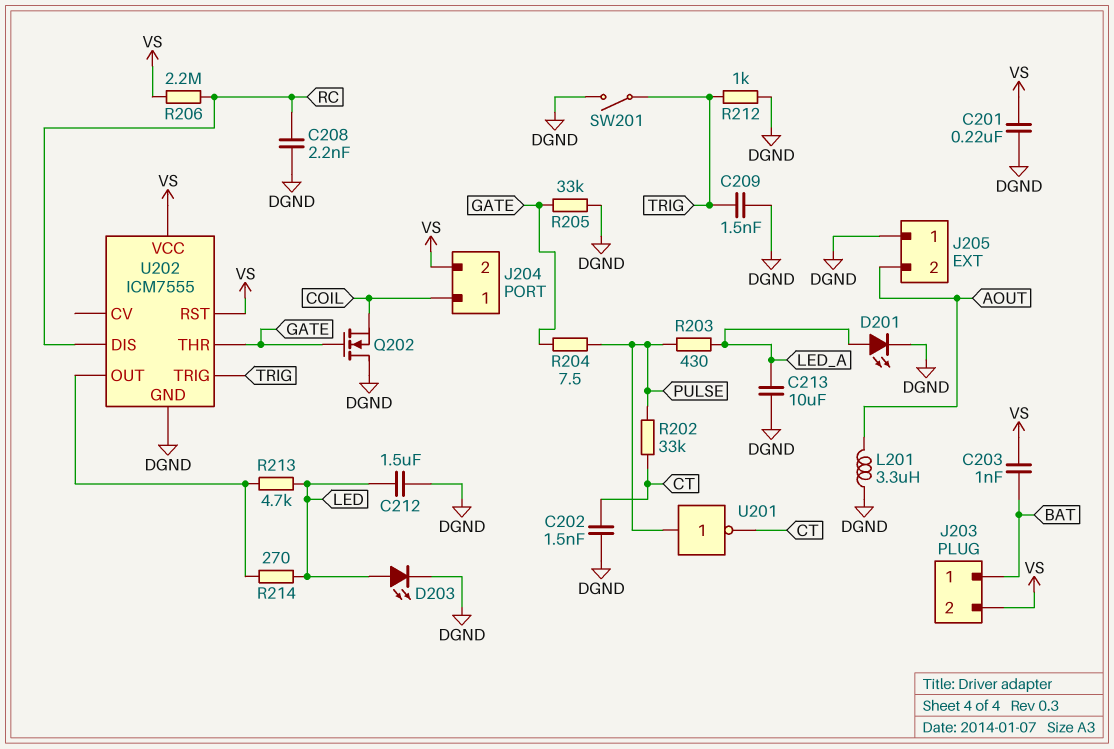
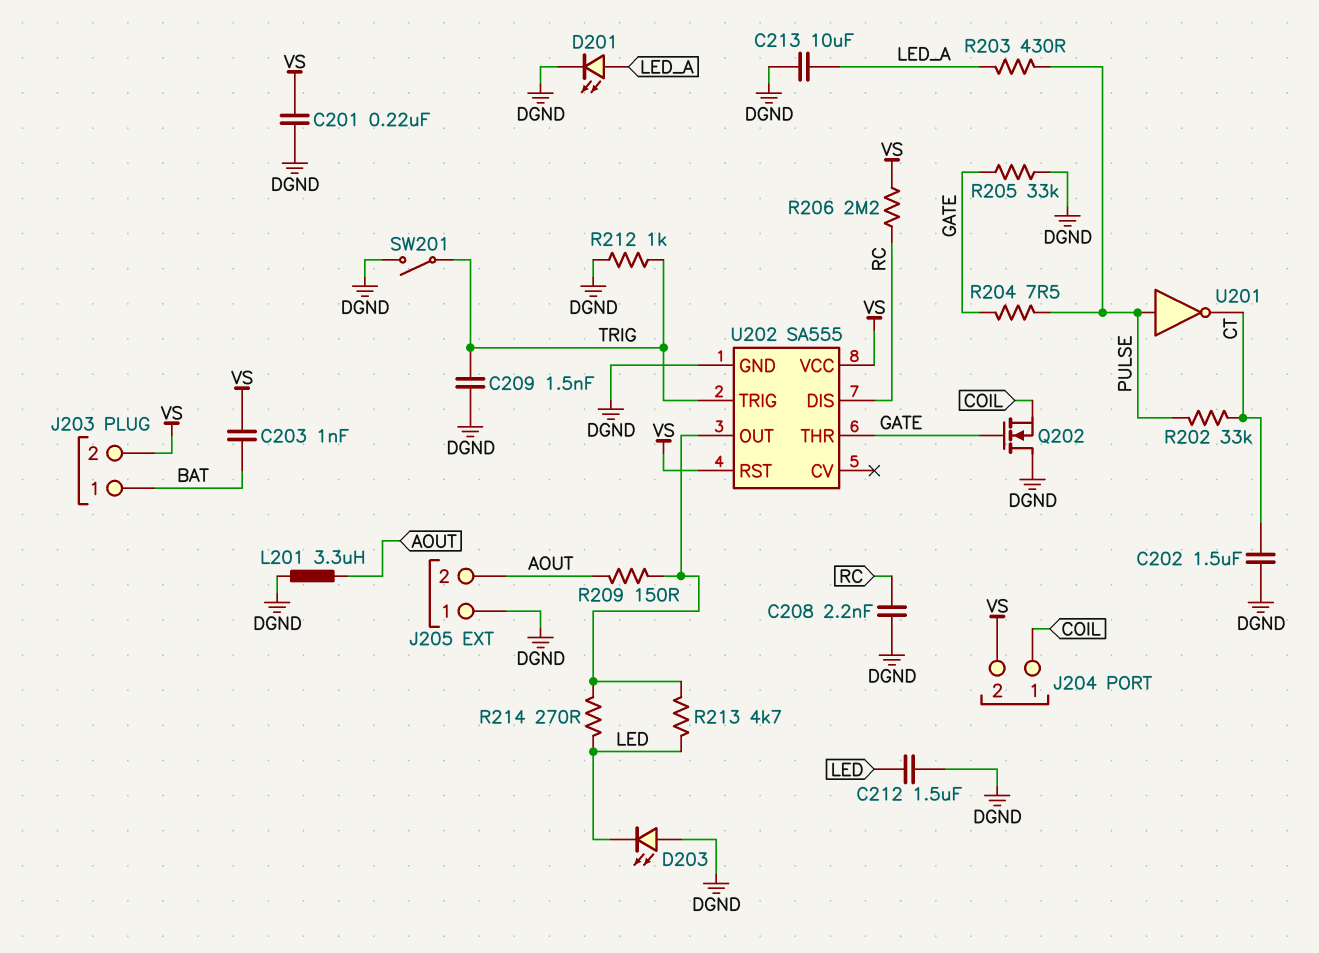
C202: 1.5nF (CT, DGND) -> 1.5uF (CT, DGND)
D203: LED (A LED, K DGND) -> LED (A DGND, K LED)
R209: none -> 150 (AOUT, U202/OUT)
U202: ICM7555 -> SA555

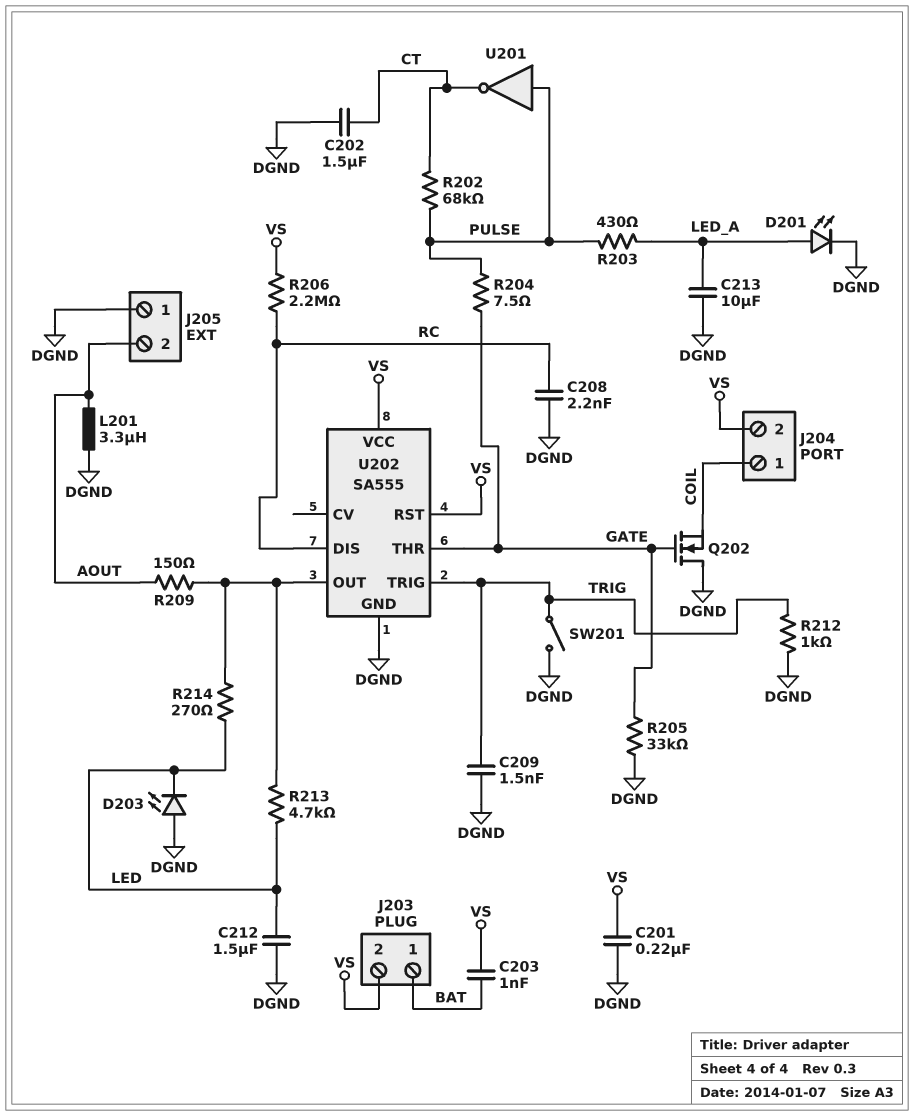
R202: 33k (CT, PULSE) -> 68k (CT, PULSE)

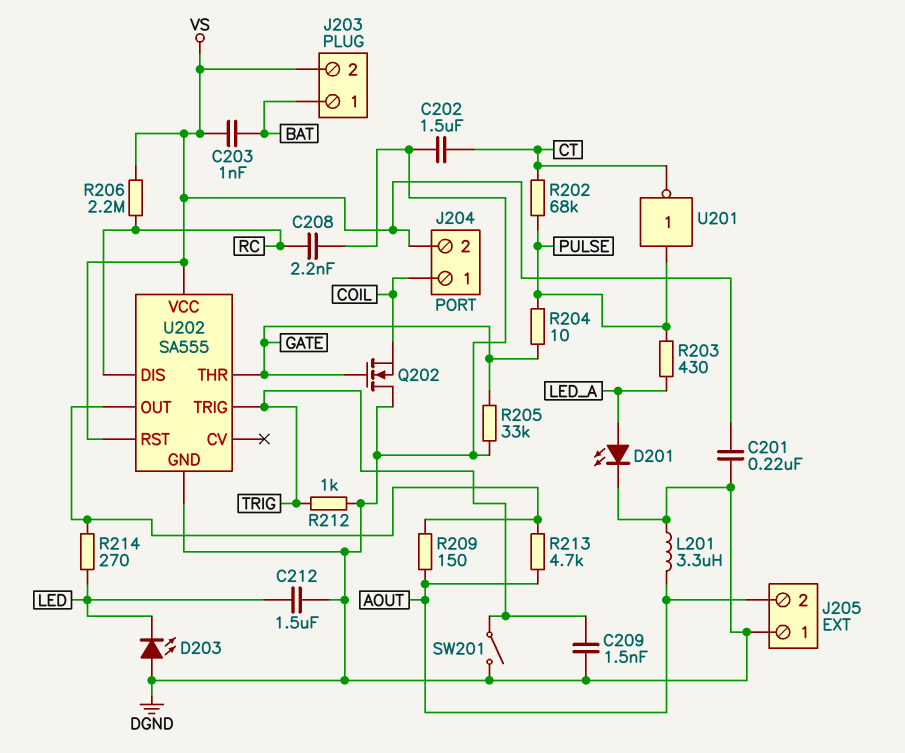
C213: 10uF (DGND, LED_A) -> none
R204: 7.5 (GATE, PULSE) -> 10 (GATE, PULSE)
R213: 4.7k (LED, U202/OUT) -> 4.7k (AOUT, U202/OUT)

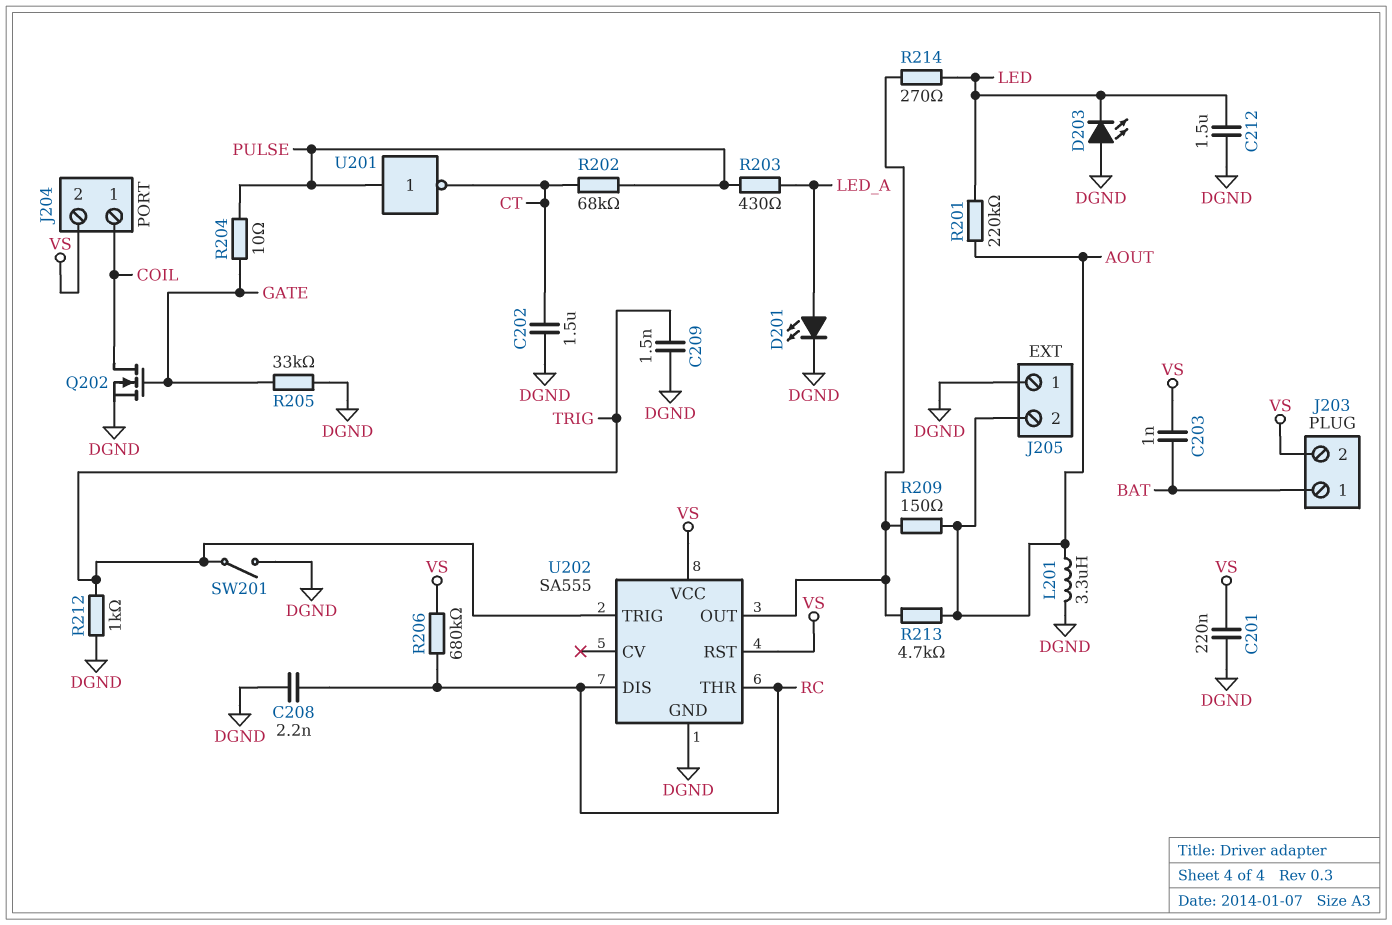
Q202: NMOS (G GATE, D DGND, S COIL) -> NMOS (G GATE, D COIL, S DGND)
R201: none -> 220k (AOUT, LED)
R206: 2.2M (RC, VS) -> 680k (RC, VS)
U202 pin THR: GATE -> RC

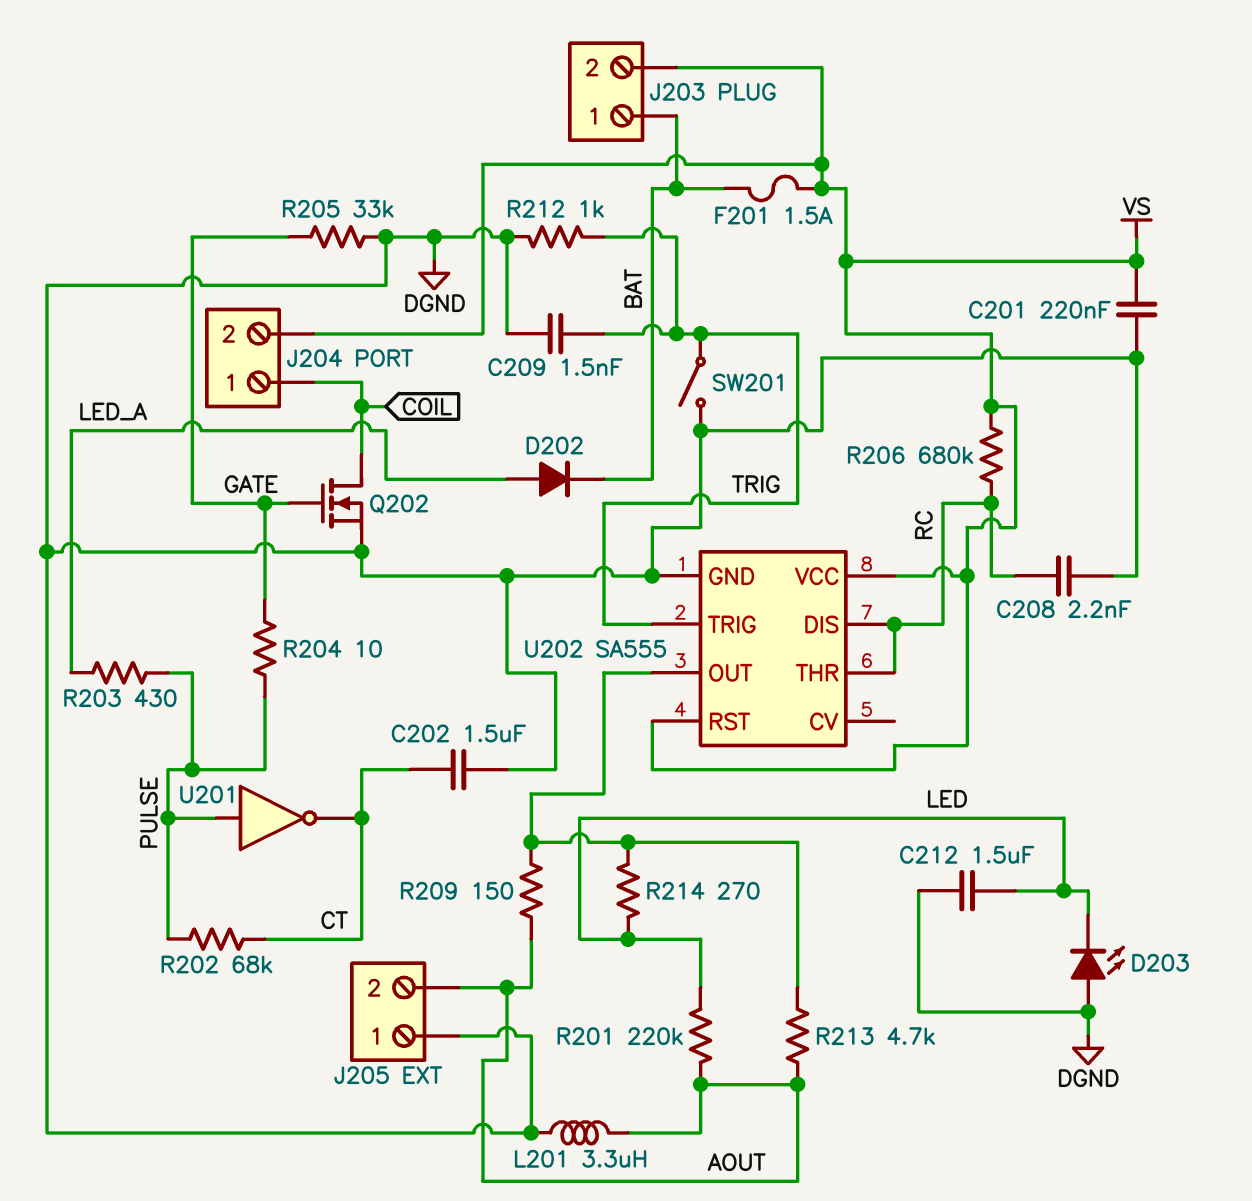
C203: 1nF (BAT, VS) -> none
D201: LED (A LED_A, K DGND) -> none
D202: none -> diode (A LED_A, K BAT)
F201: none -> 1.5A (BAT, VS)

